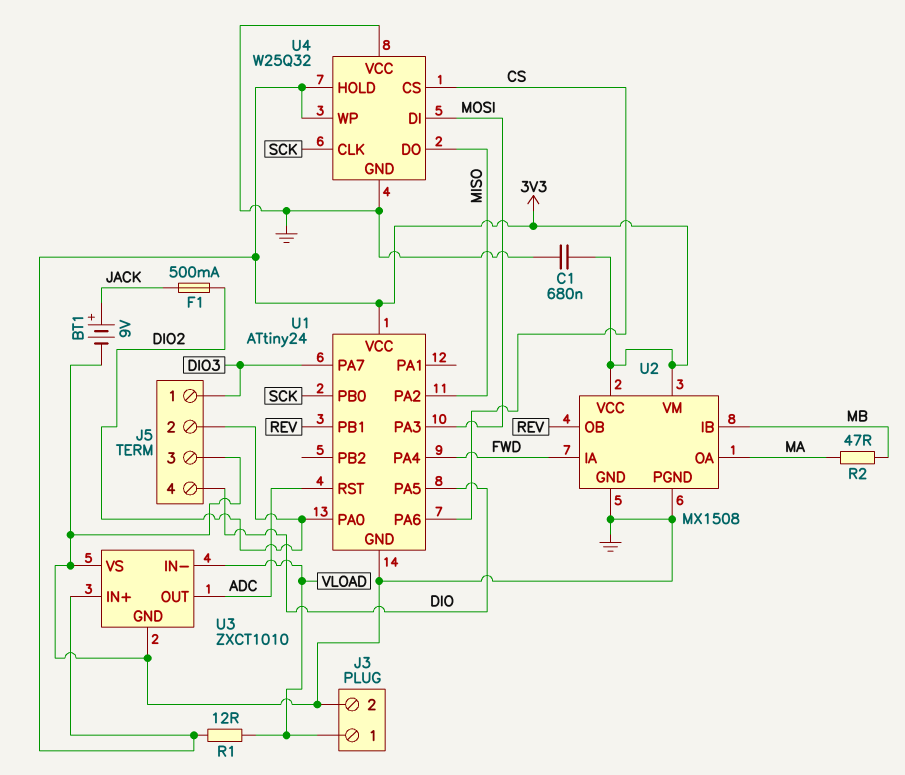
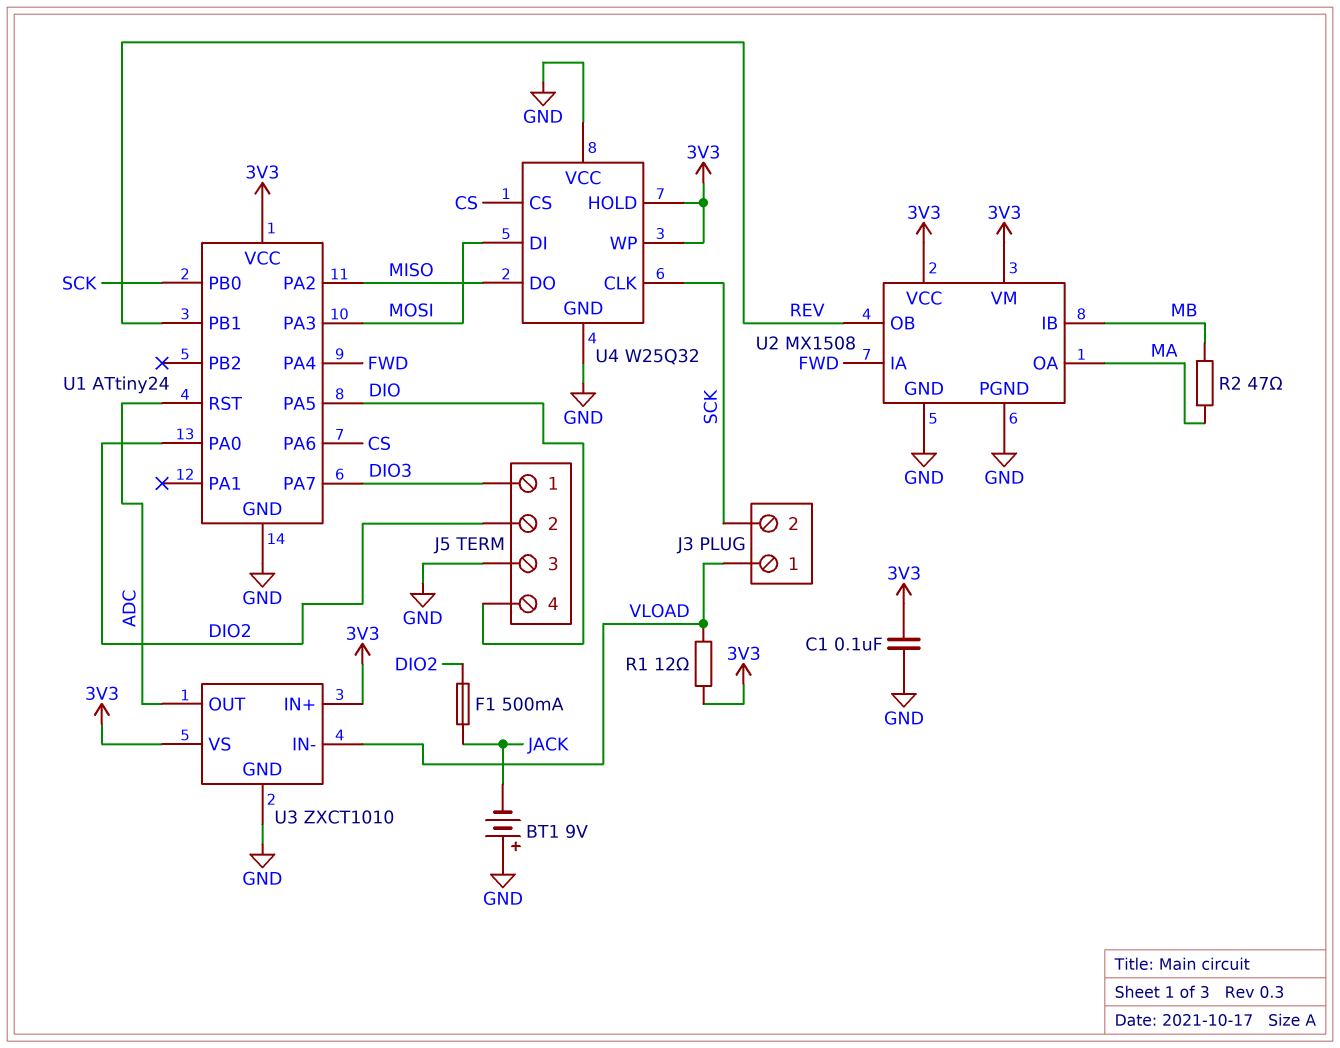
BT1: 9V (plus JACK, minus GND) -> 9V (plus GND, minus JACK)
C1: 680nF (3V3, GND) -> 100nF (3V3, GND)
J3 pin 2: GND -> SCK
U3 pin VS: GND -> 3V3

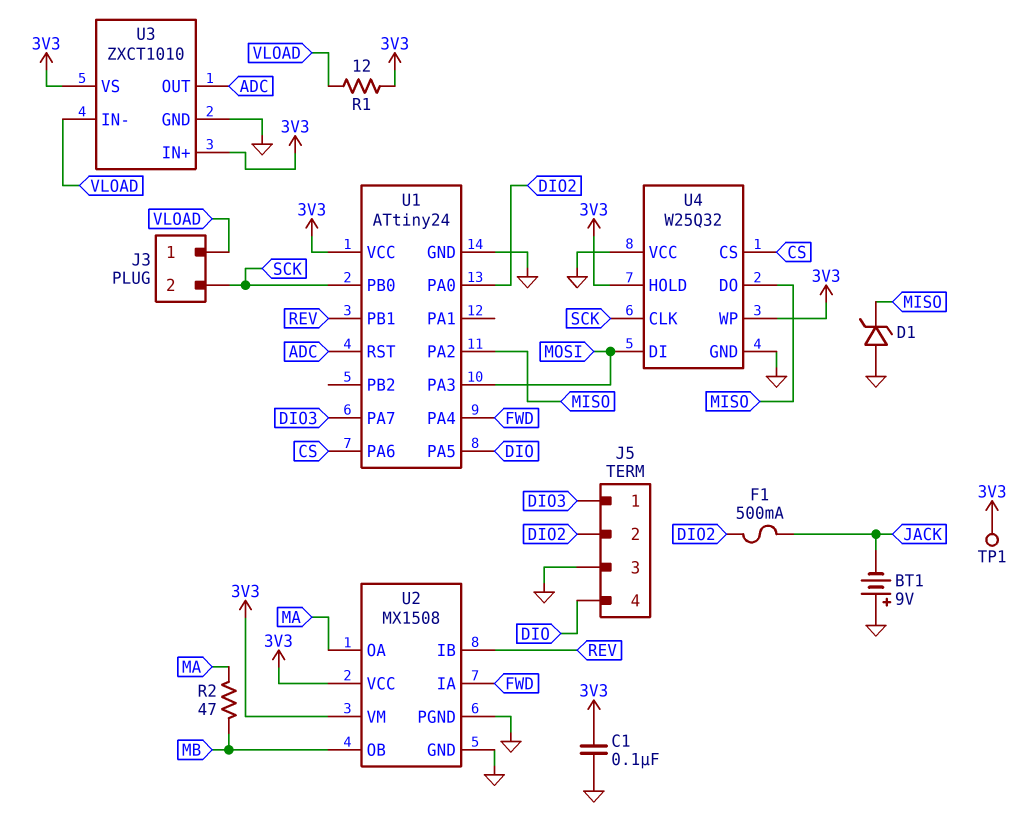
D1: none -> zener (A GND, K MISO)
TP1: none -> test point (3V3)
U2 pin IB: MB -> REV
U2 pin OB: REV -> MB

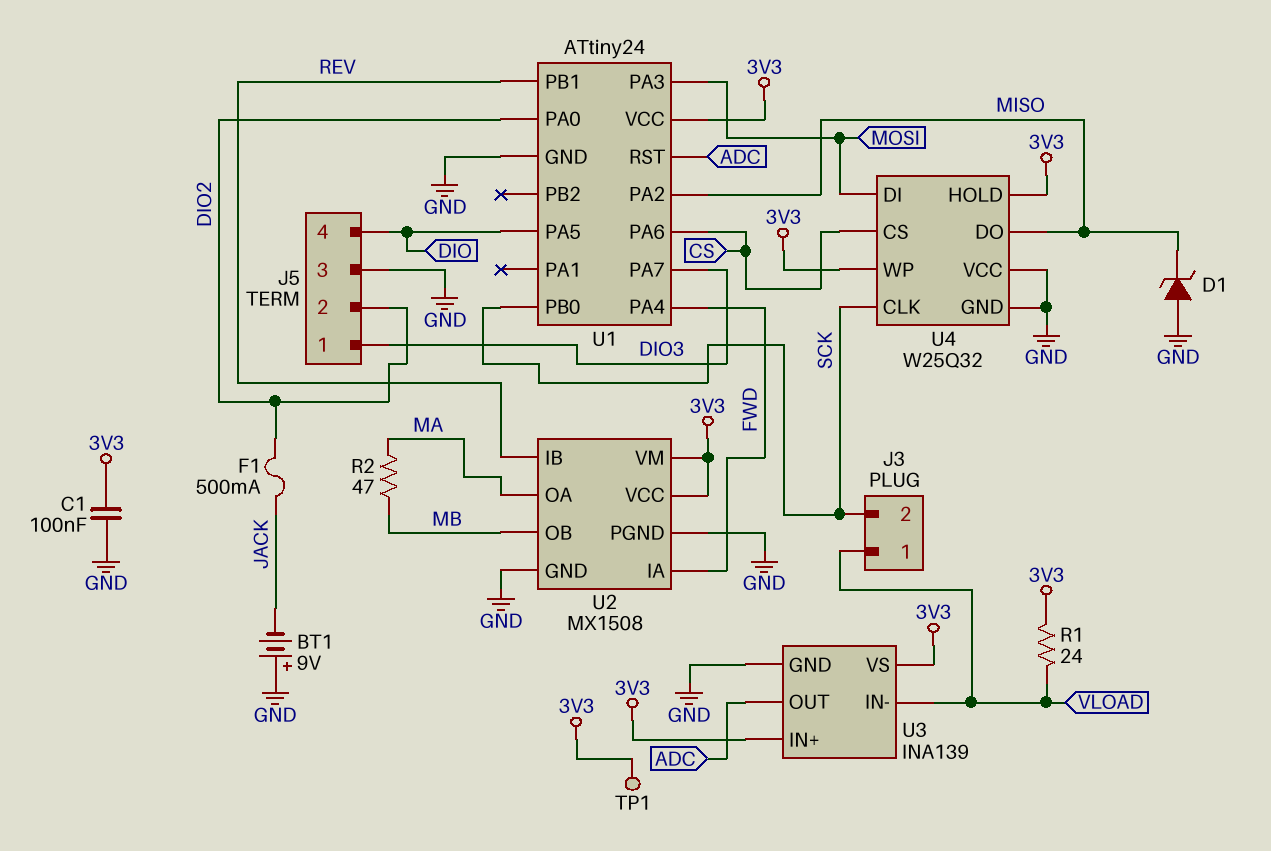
R1: 12 (3V3, VLOAD) -> 24 (3V3, VLOAD)
U3: ZXCT1010 -> INA139

